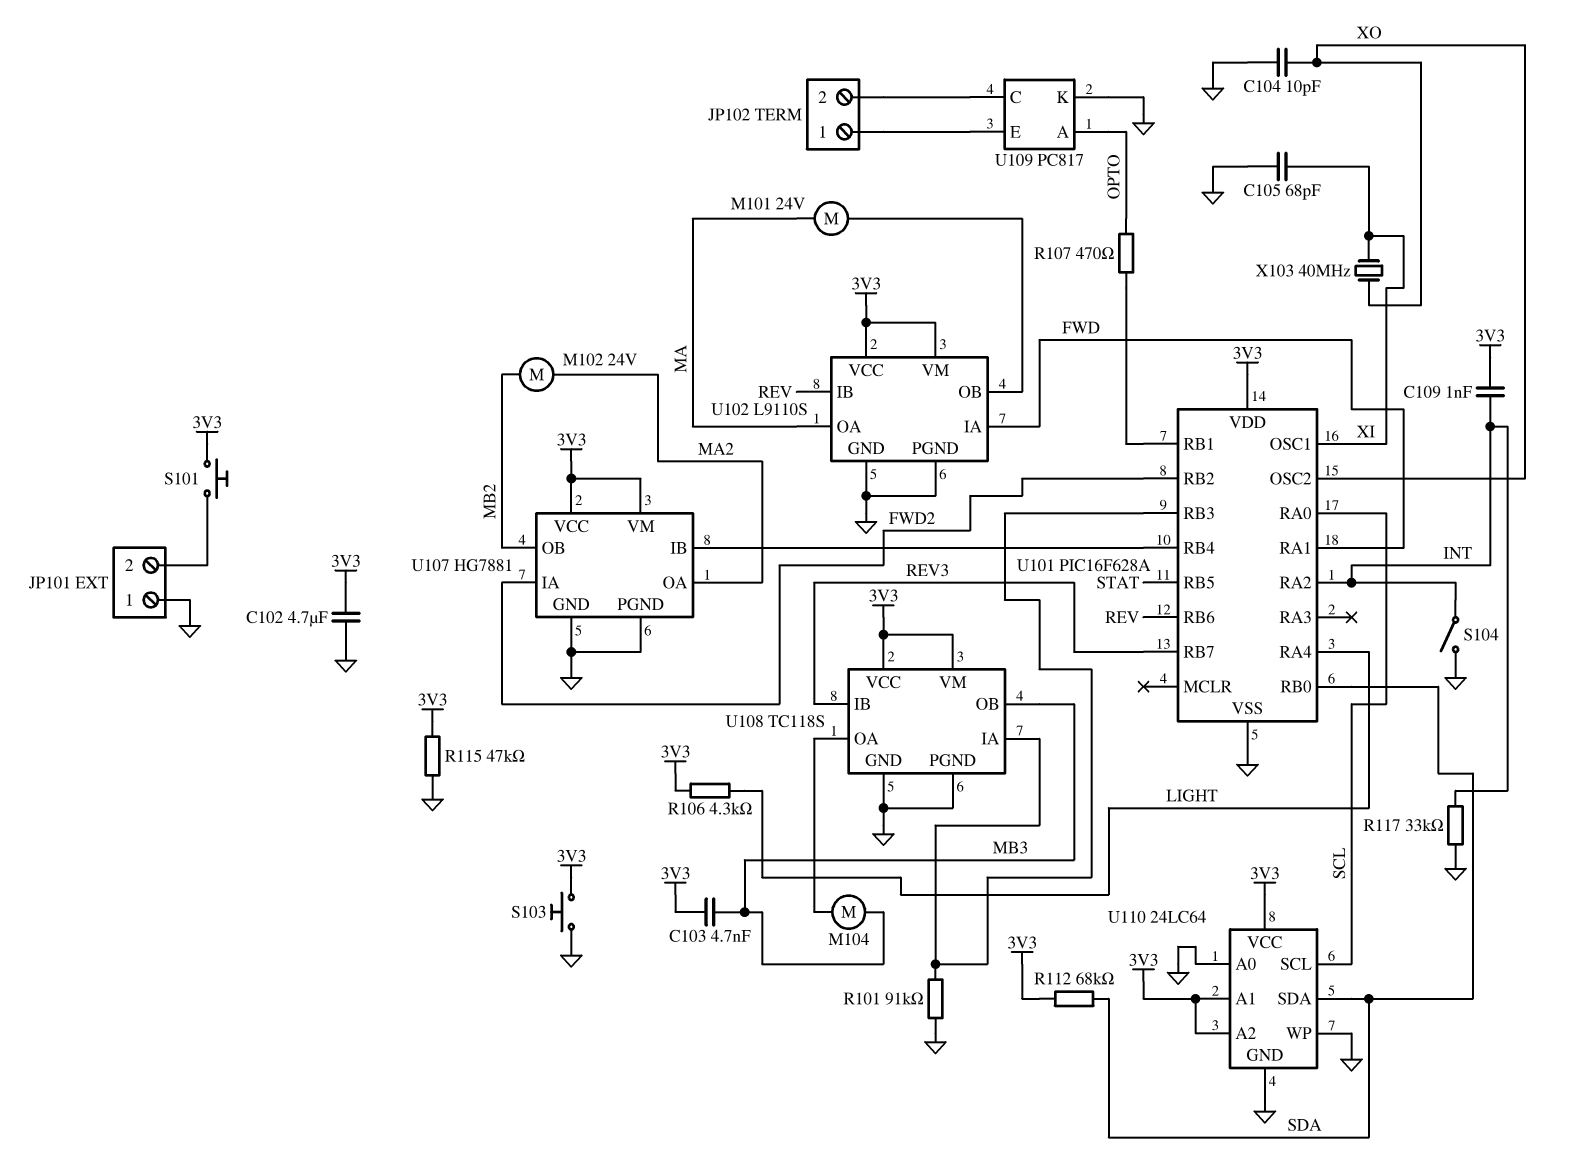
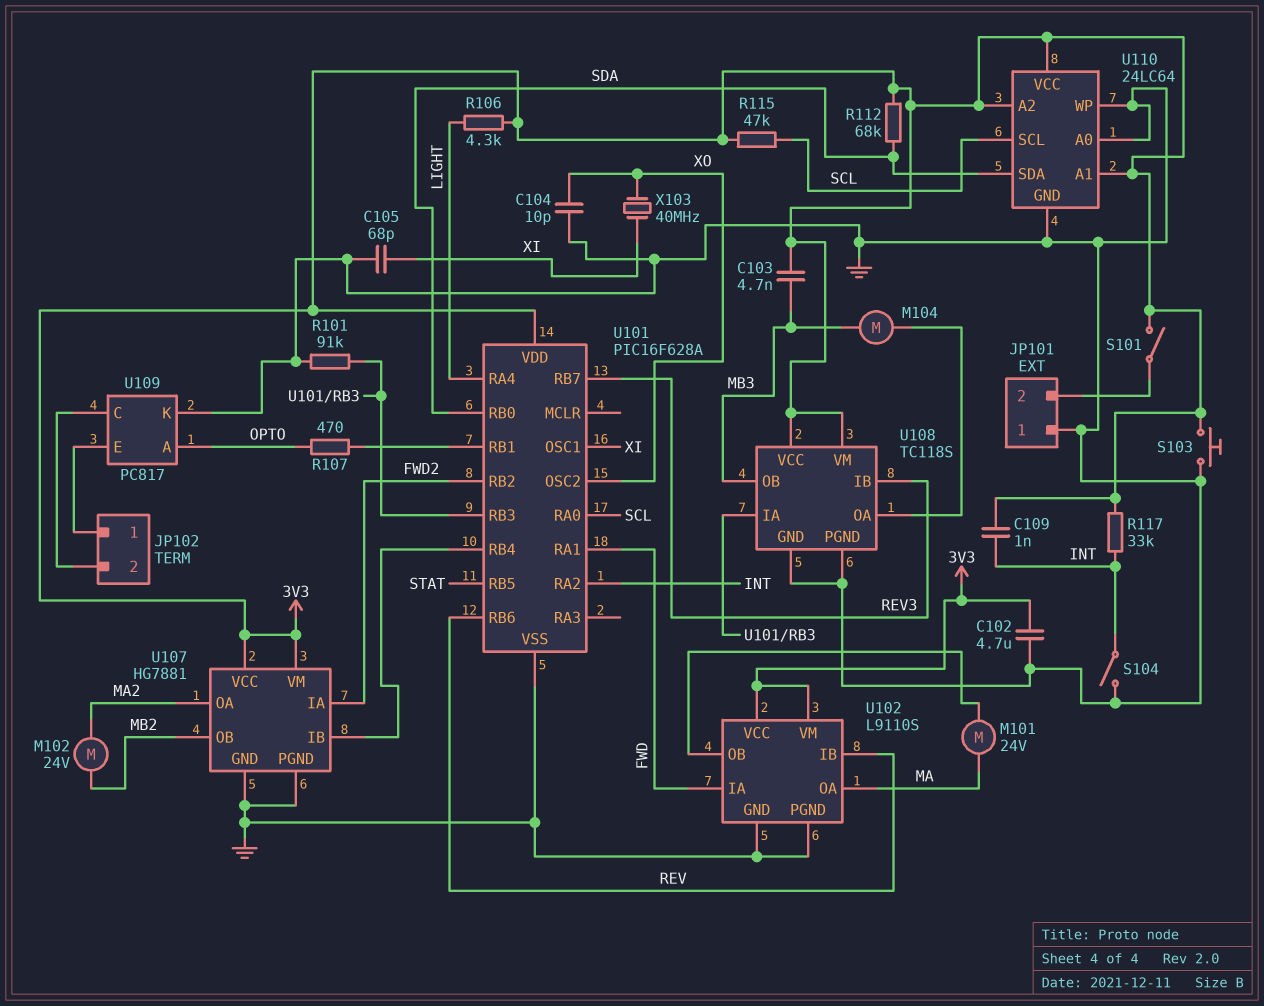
R115: 47k (3V3, GND) -> 47k (3V3, SCL)
R117: 33k (GND, INT) -> 33k (3V3, INT)
S101: button (3V3, JP101/2) -> switch (3V3, JP101/2)

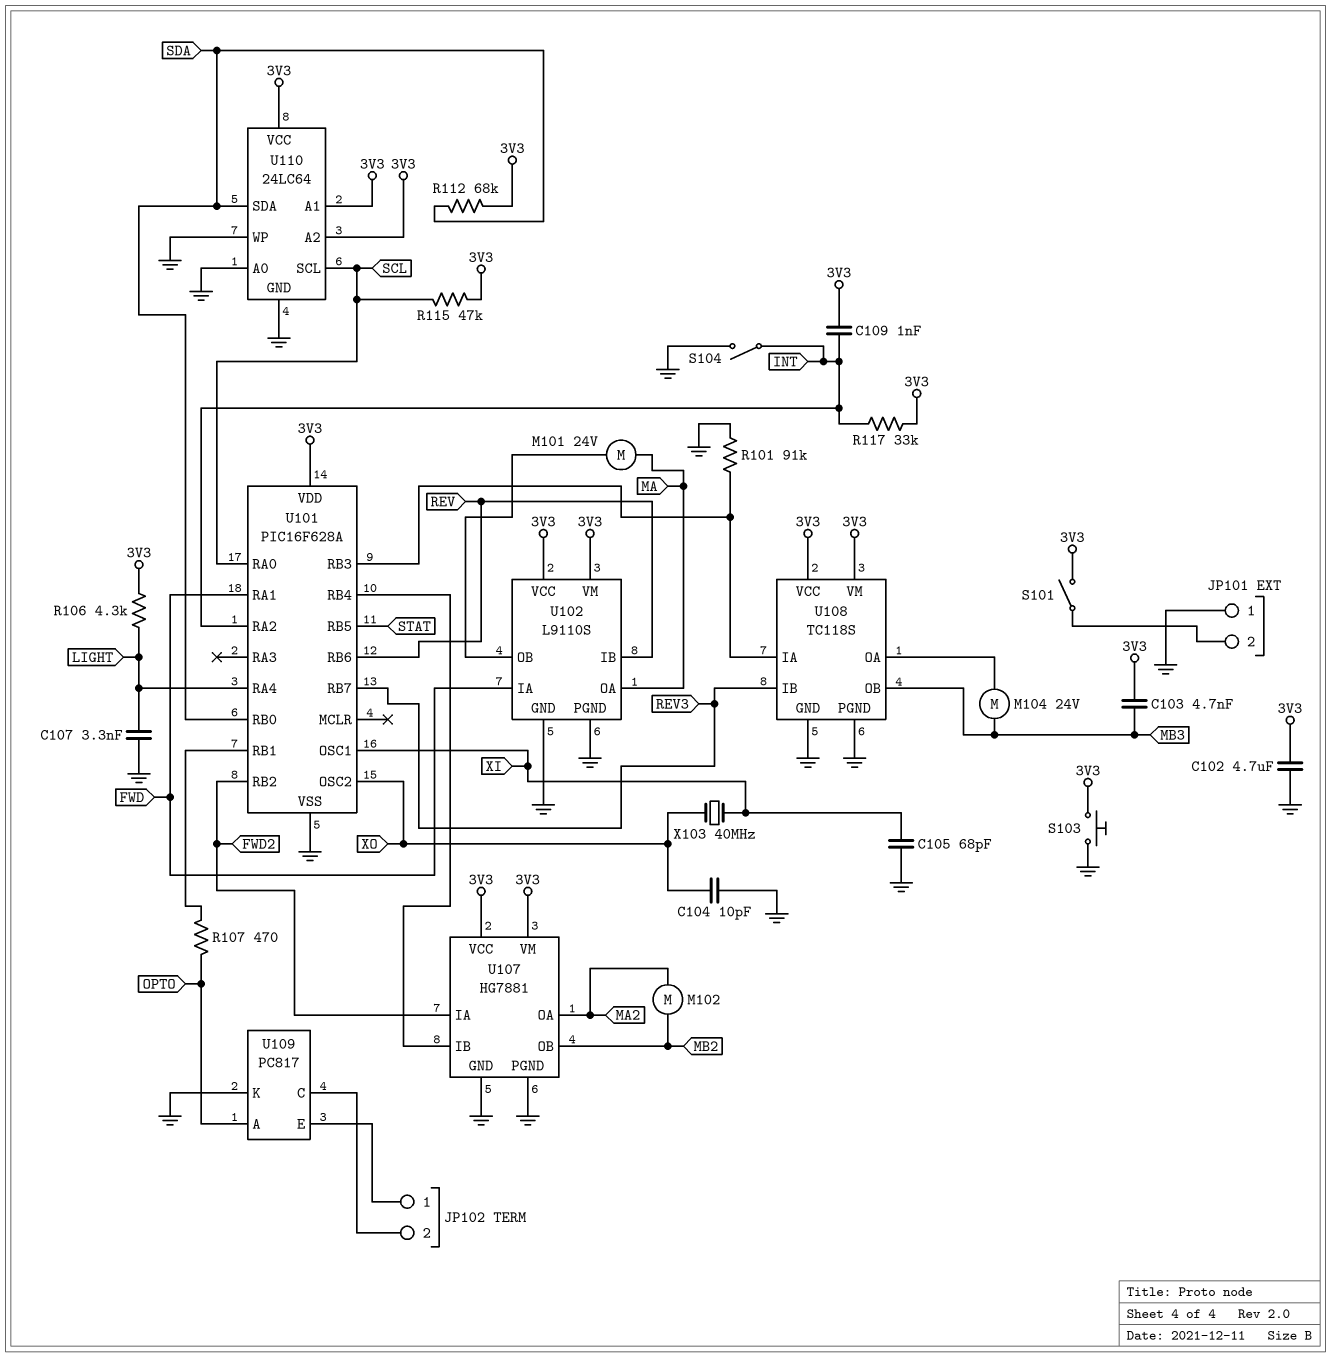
C107: none -> 3.3nF (GND, LIGHT)
M102: motor 24V (MA2, MB2) -> motor (MA2, MB2)
M104: motor (MB3, U108/OA) -> motor 24V (MB3, U108/OA)

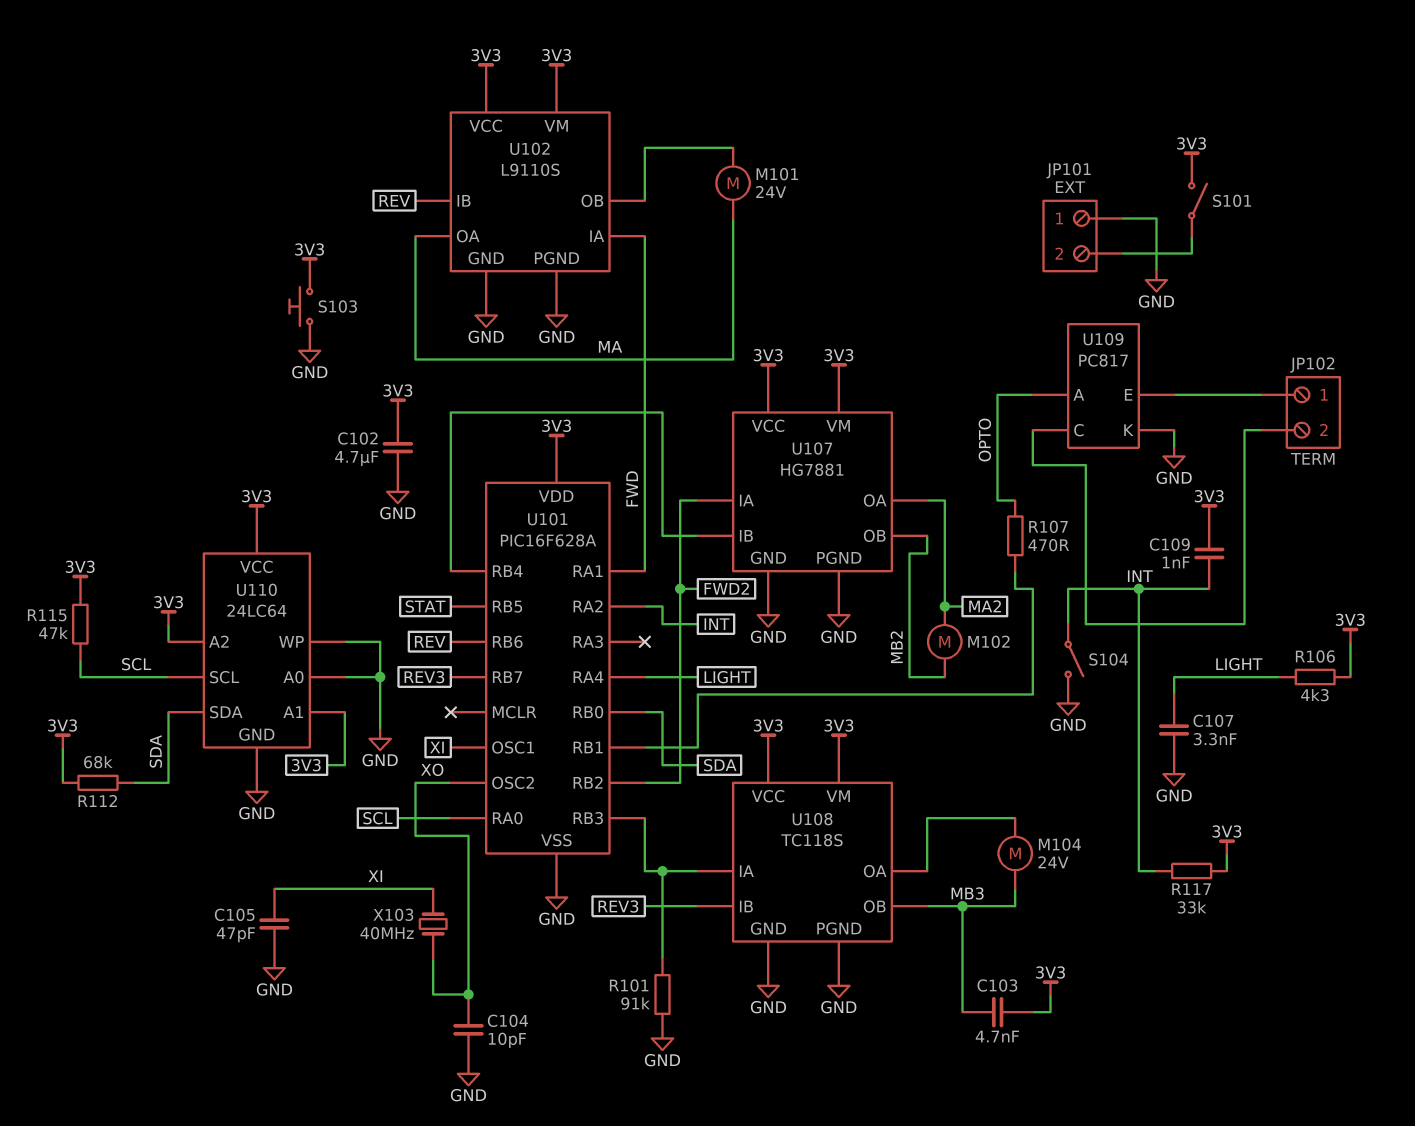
C105: 68pF (GND, XI) -> 47pF (GND, XI)

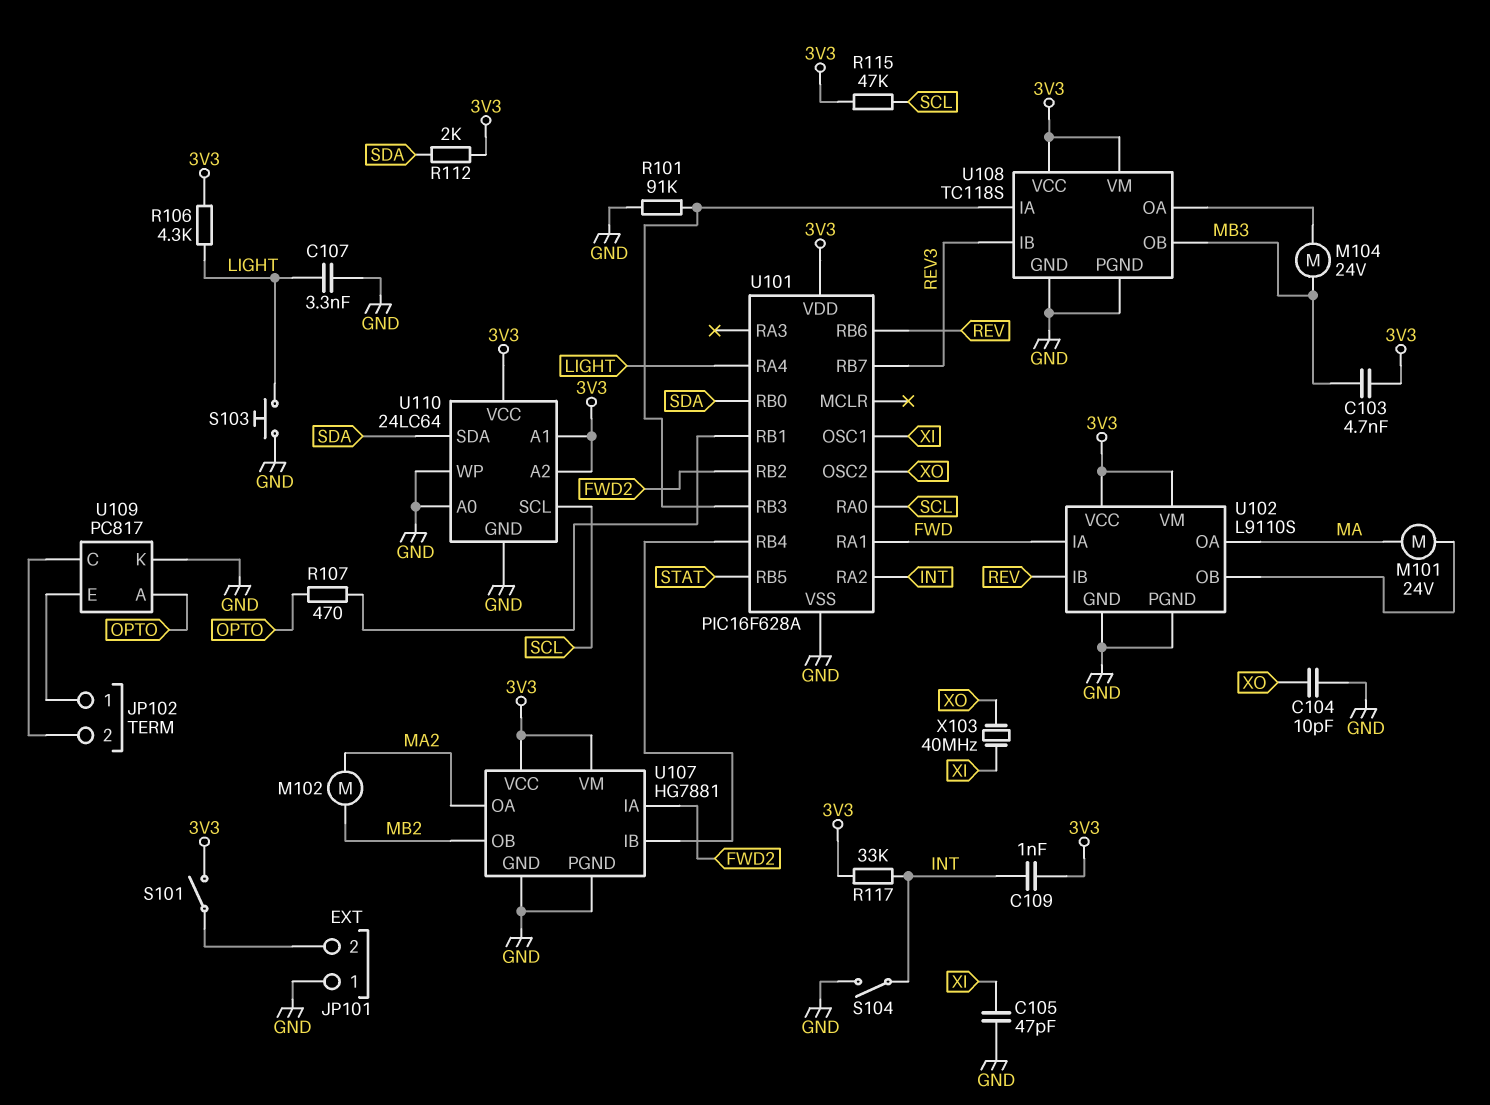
C102: 4.7uF (3V3, GND) -> none
R112: 68k (3V3, SDA) -> 2k (3V3, SDA)
S103: button (3V3, GND) -> button (GND, LIGHT)

